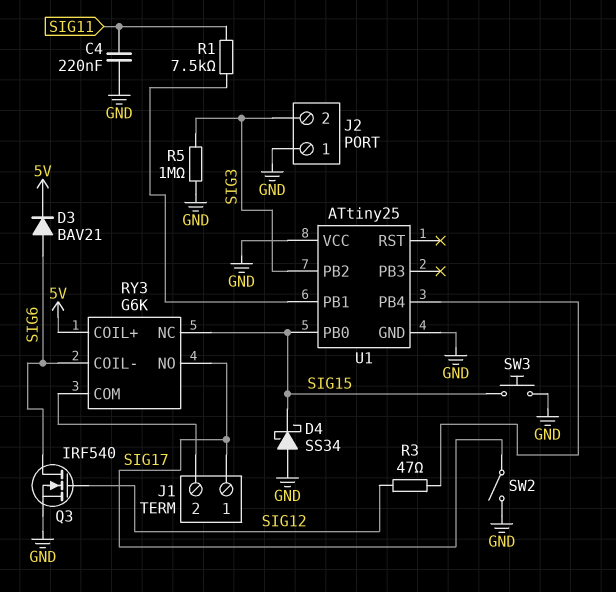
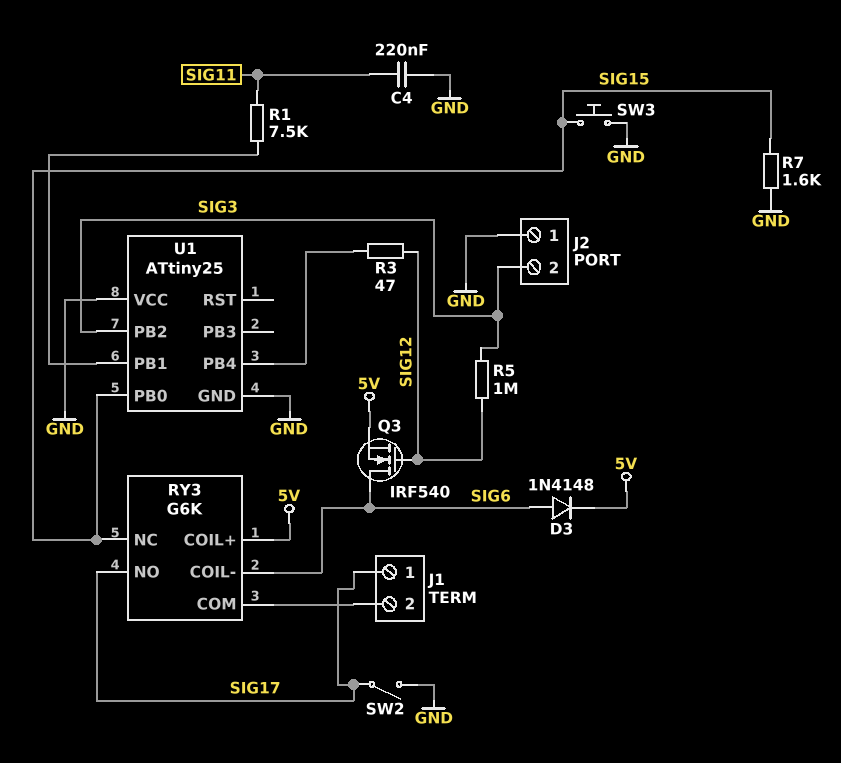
D3: diode BAV21 (A SIG6, K 5V) -> diode 1N4148 (A SIG6, K 5V)
D4: schottky SS34 (A GND, K SIG15) -> none
Q3: NMOS IRF540 (G SIG12, D SIG6, S GND) -> NMOS IRF540 (G SIG12, D SIG6, S 5V)
R5: 1M (GND, SIG3) -> 1M (SIG3, SIG12)
R7: none -> 1.6k (GND, SIG15)

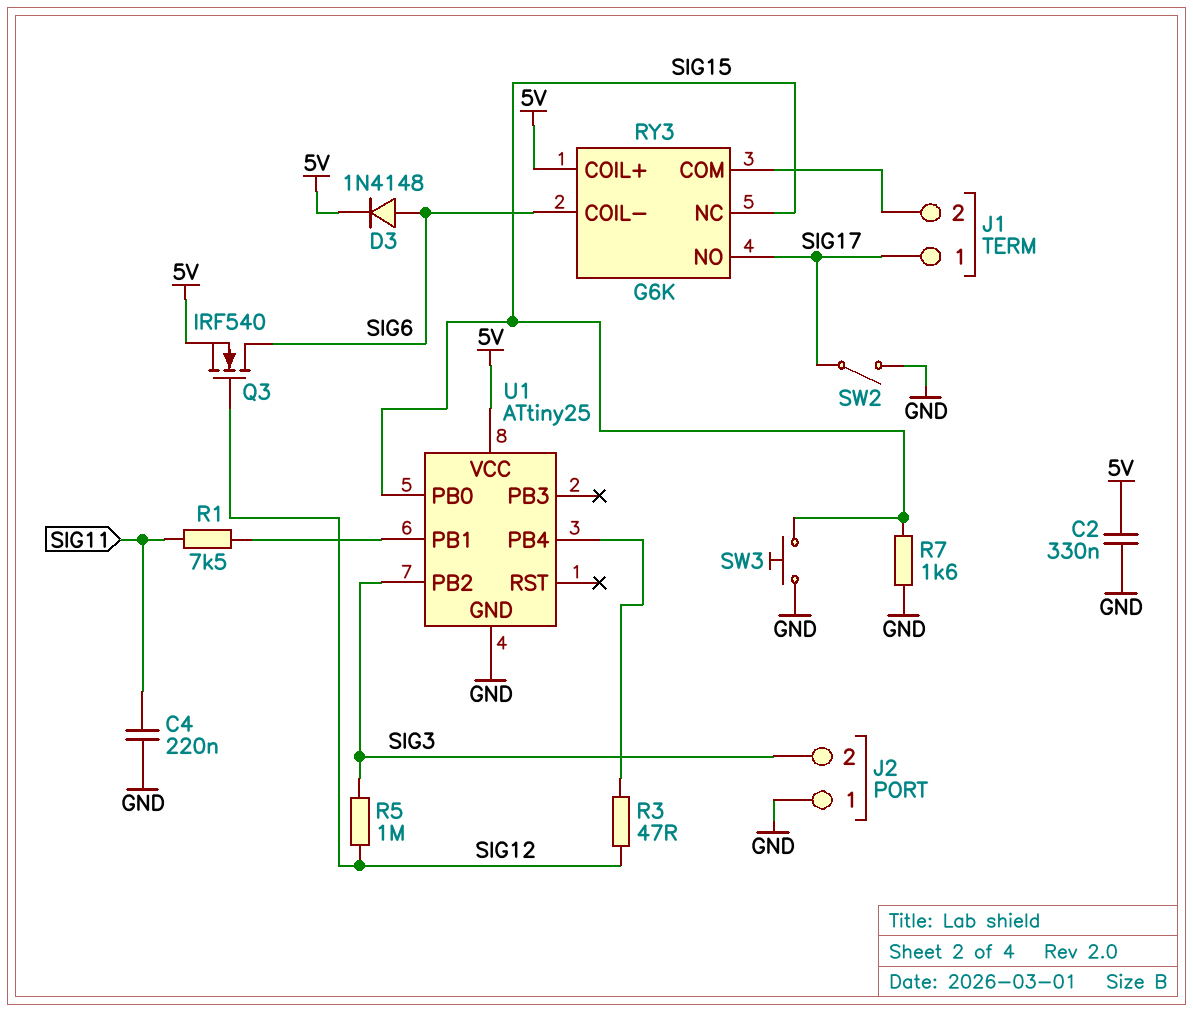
C2: none -> 330nF (5V, GND)
U1 pin VCC: GND -> 5V

